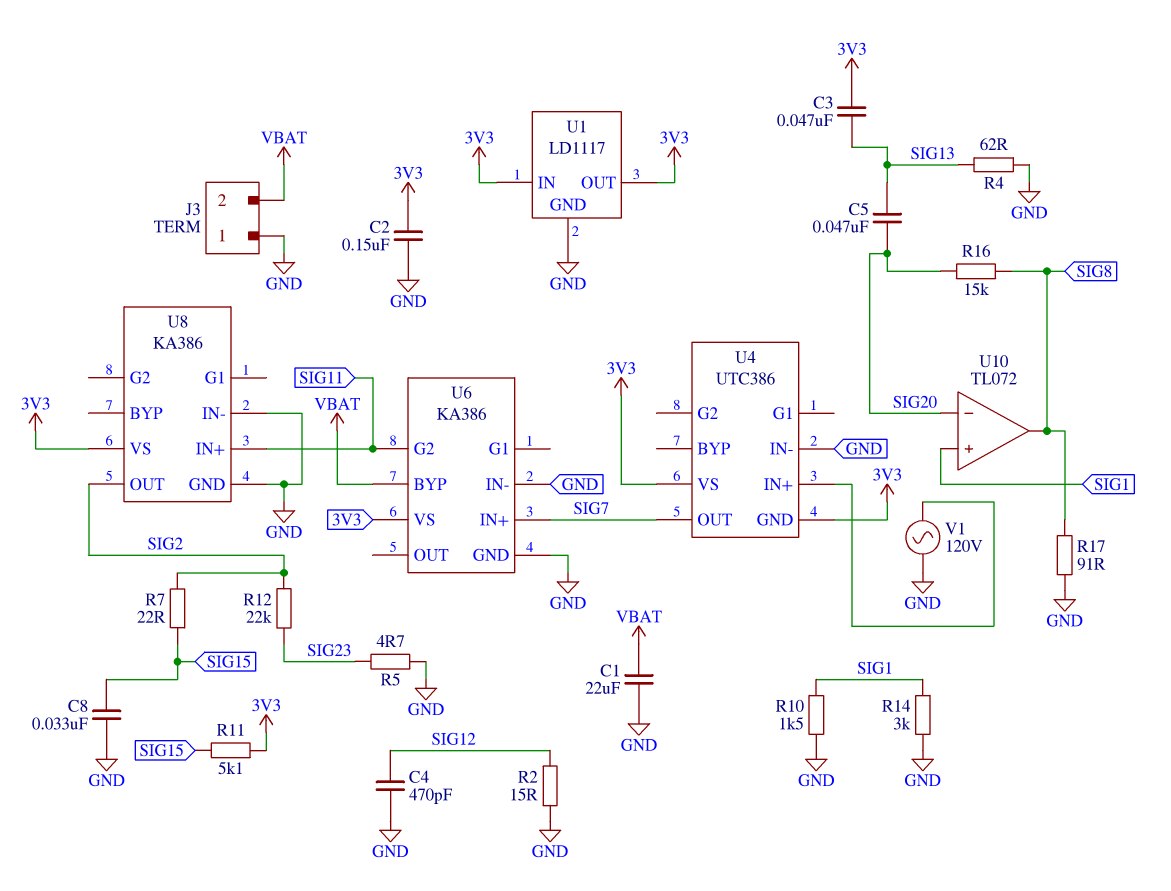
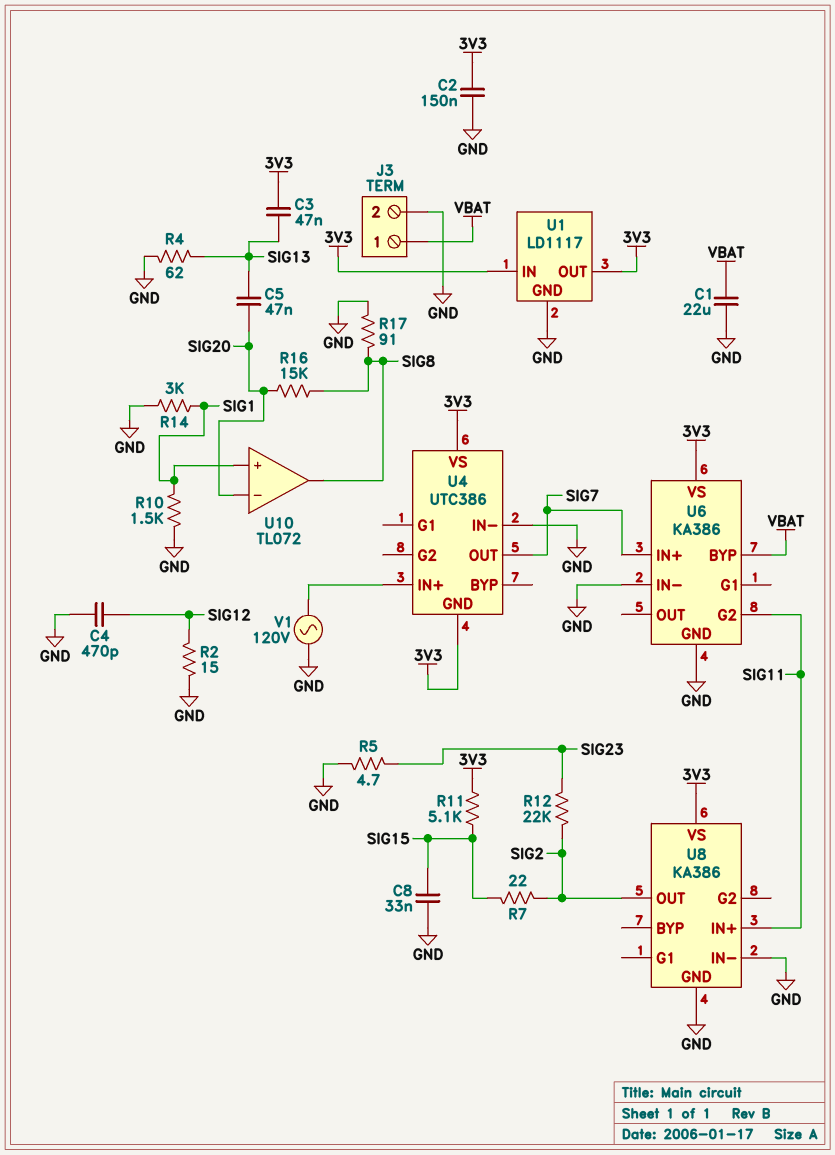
J3 pin 1: GND -> VBAT
J3 pin 2: VBAT -> GND

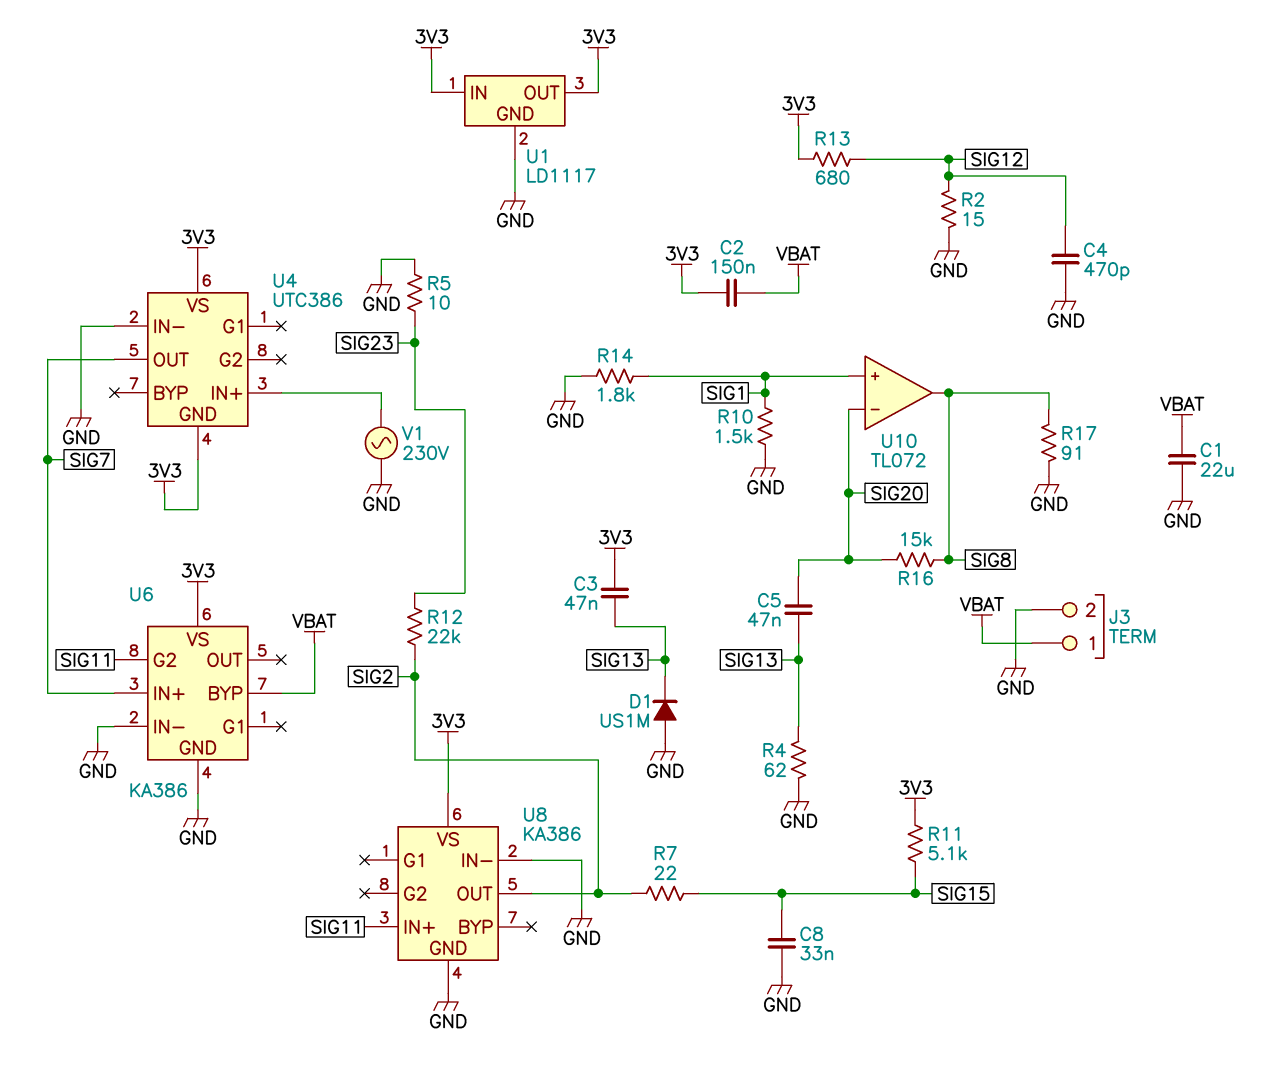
C2: 150nF (3V3, GND) -> 150nF (3V3, VBAT)
D1: none -> diode US1M (A GND, K SIG13)
R5: 4.7 (GND, SIG23) -> 10 (GND, SIG23)
R13: none -> 680 (3V3, SIG12)
R14: 3k (GND, SIG1) -> 1.8k (GND, SIG1)
V1: AC 120V (GND, U4/IN+) -> AC 230V (GND, U4/IN+)

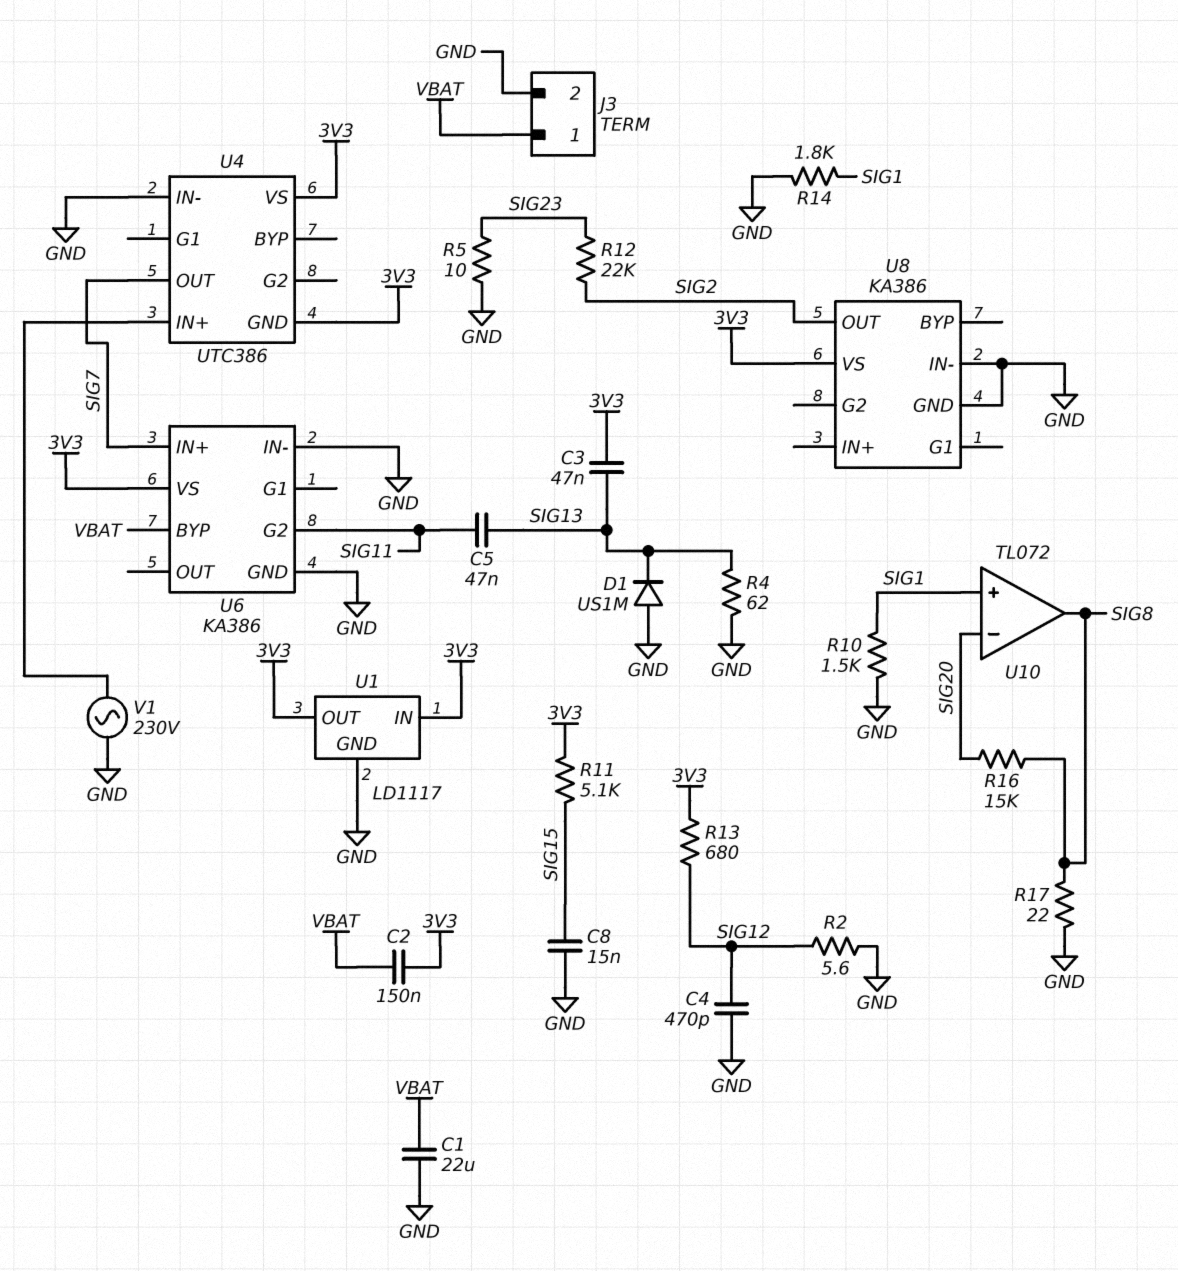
C5: 47nF (SIG13, SIG20) -> 47nF (SIG11, SIG13)
C8: 33nF (GND, SIG15) -> 15nF (GND, SIG15)
R2: 15 (GND, SIG12) -> 5.6 (GND, SIG12)
R7: 22 (SIG2, SIG15) -> none
R17: 91 (GND, SIG8) -> 22 (GND, SIG8)
U8 pin IN+: SIG11 -> none

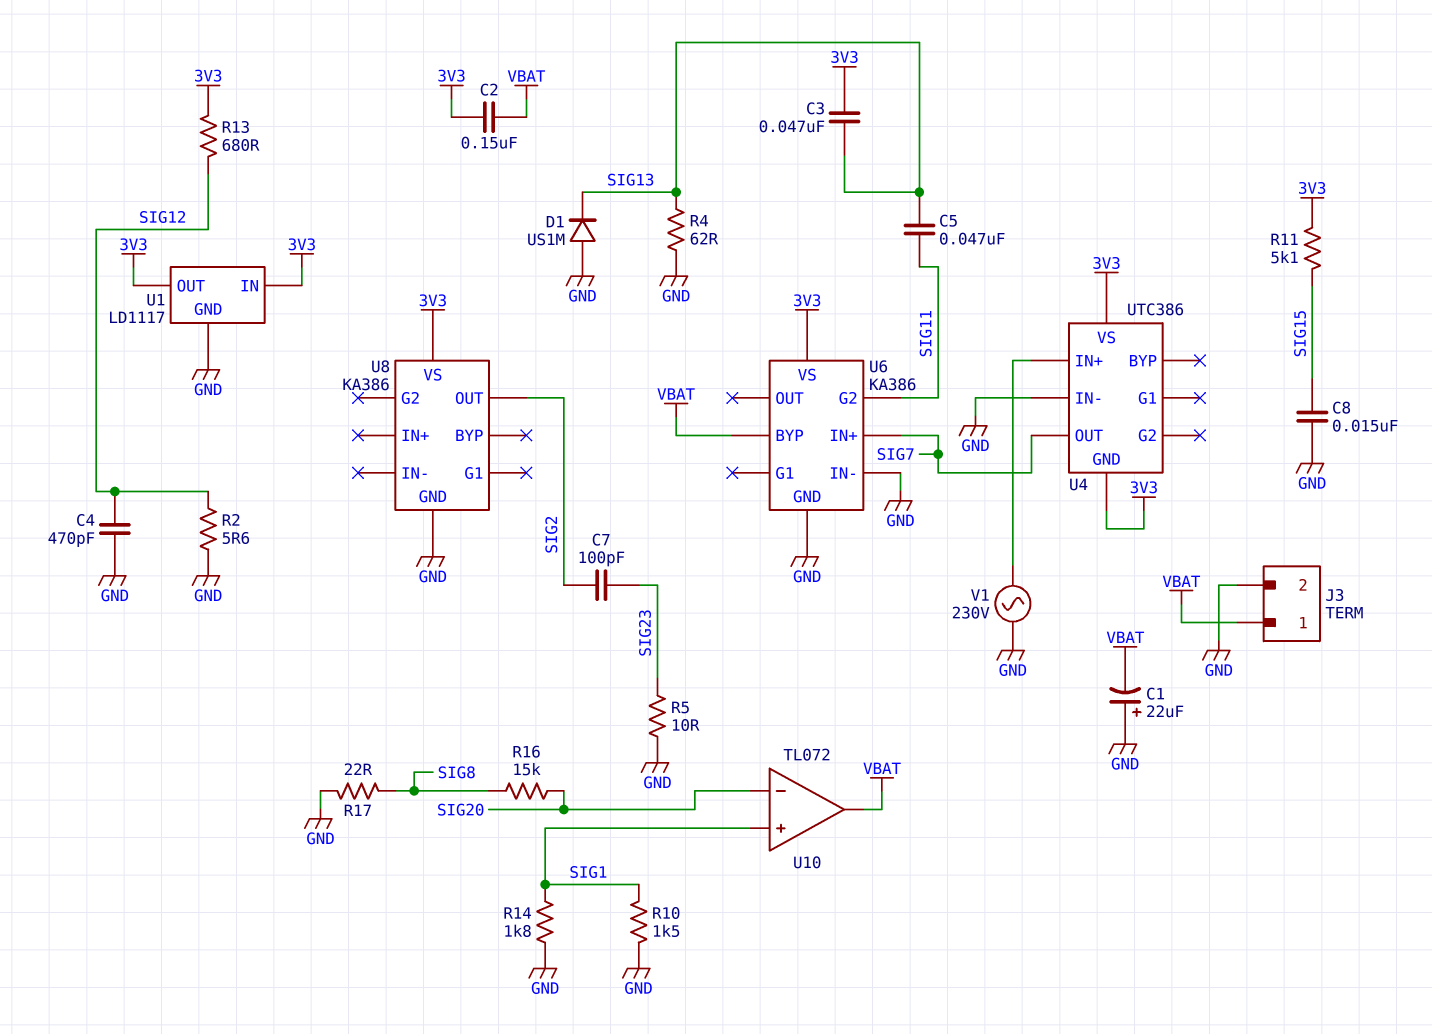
C1: 22uF (GND, VBAT) -> 22uF (plus GND, minus VBAT)
C7: none -> 100pF (SIG2, SIG23)
R12: 22k (SIG2, SIG23) -> none
U8 pin IN-: GND -> none
U10 pin out: SIG8 -> VBAT

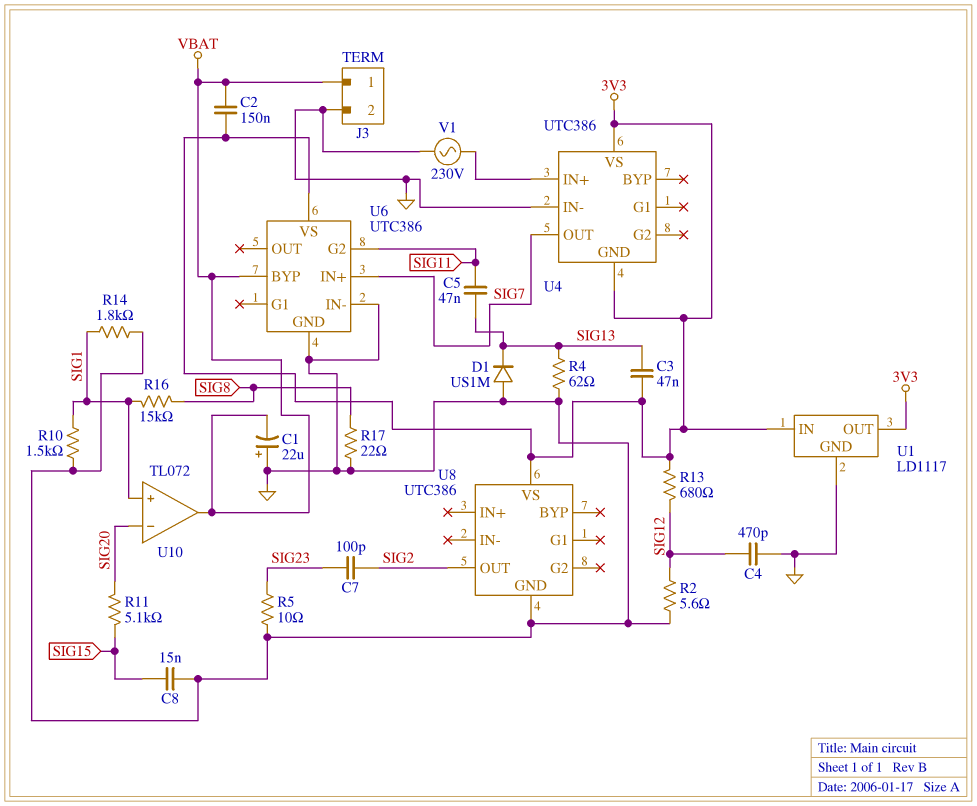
R11: 5.1k (3V3, SIG15) -> 5.1k (SIG15, SIG20)
R16: 15k (SIG8, SIG20) -> 15k (SIG1, SIG8)
U6: KA386 -> UTC386
U8: KA386 -> UTC386

